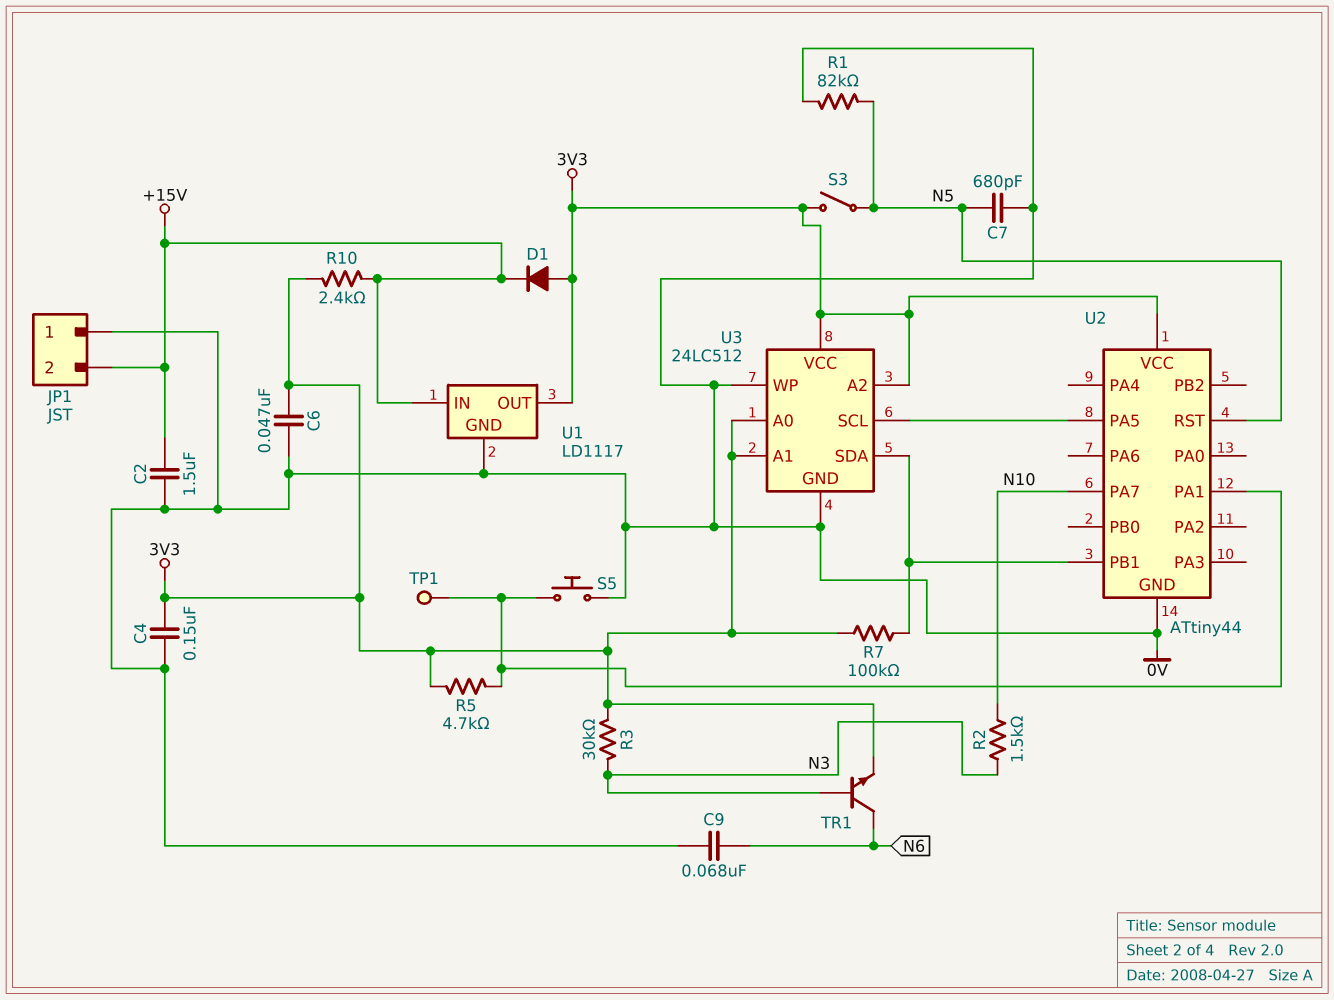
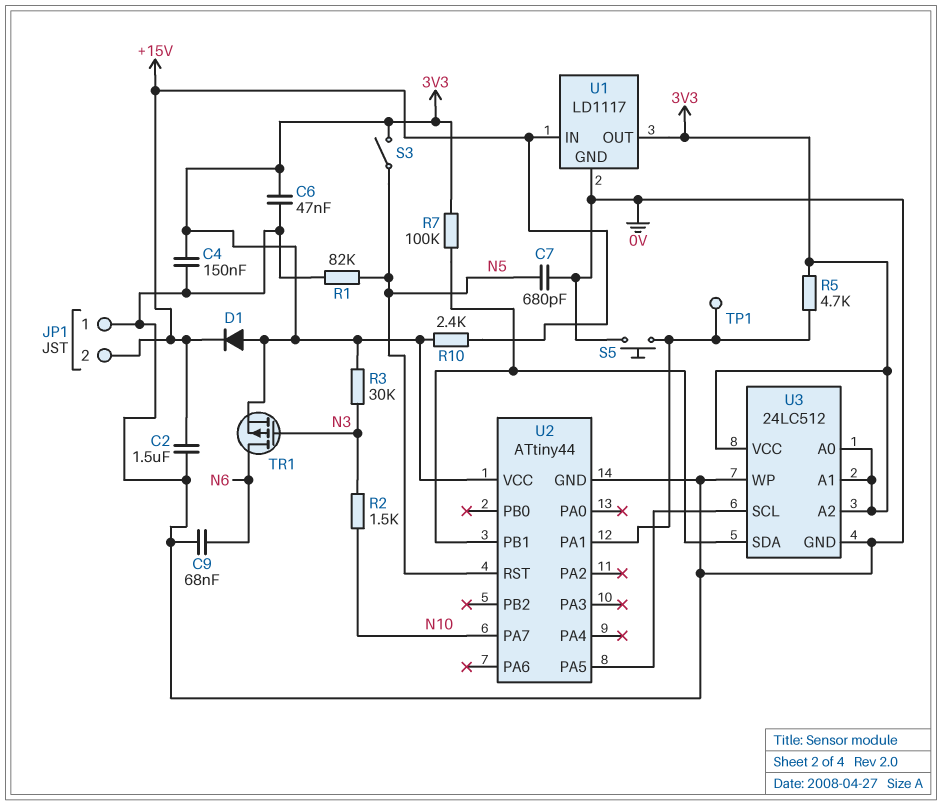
TR1: NPN (B N3, C N6, E 3V3) -> PMOS (G N3, D N6, S 3V3)

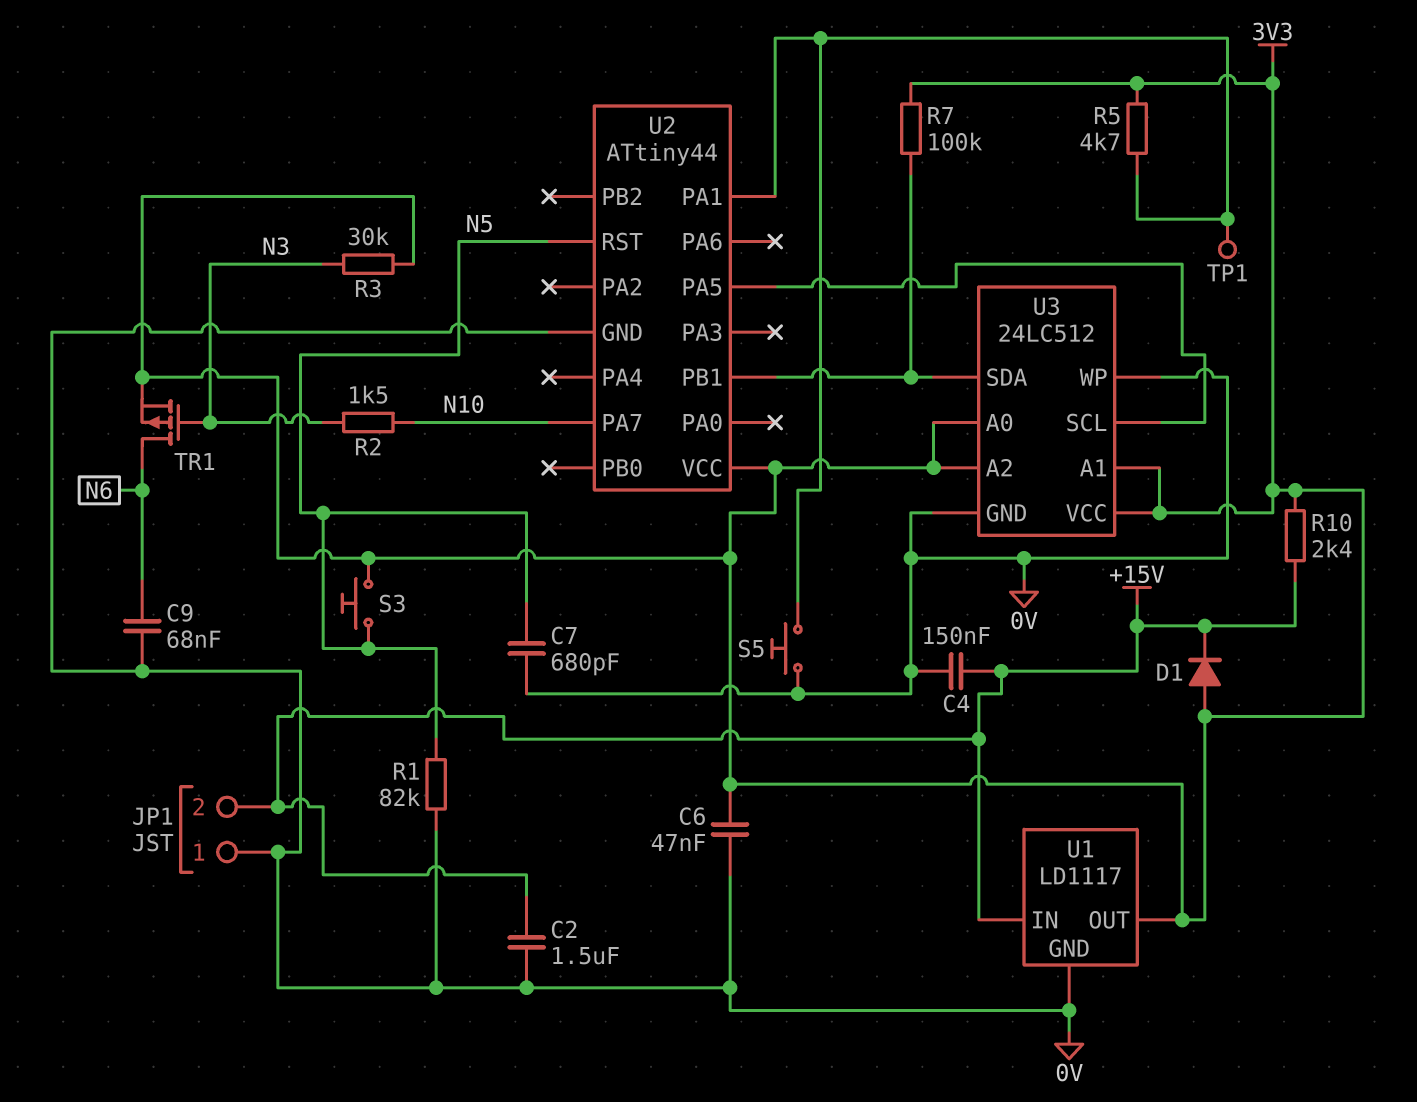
C4: 150nF (0V, 3V3) -> 150nF (+15V, 0V)
S3: switch (3V3, N5) -> button (3V3, N5)

